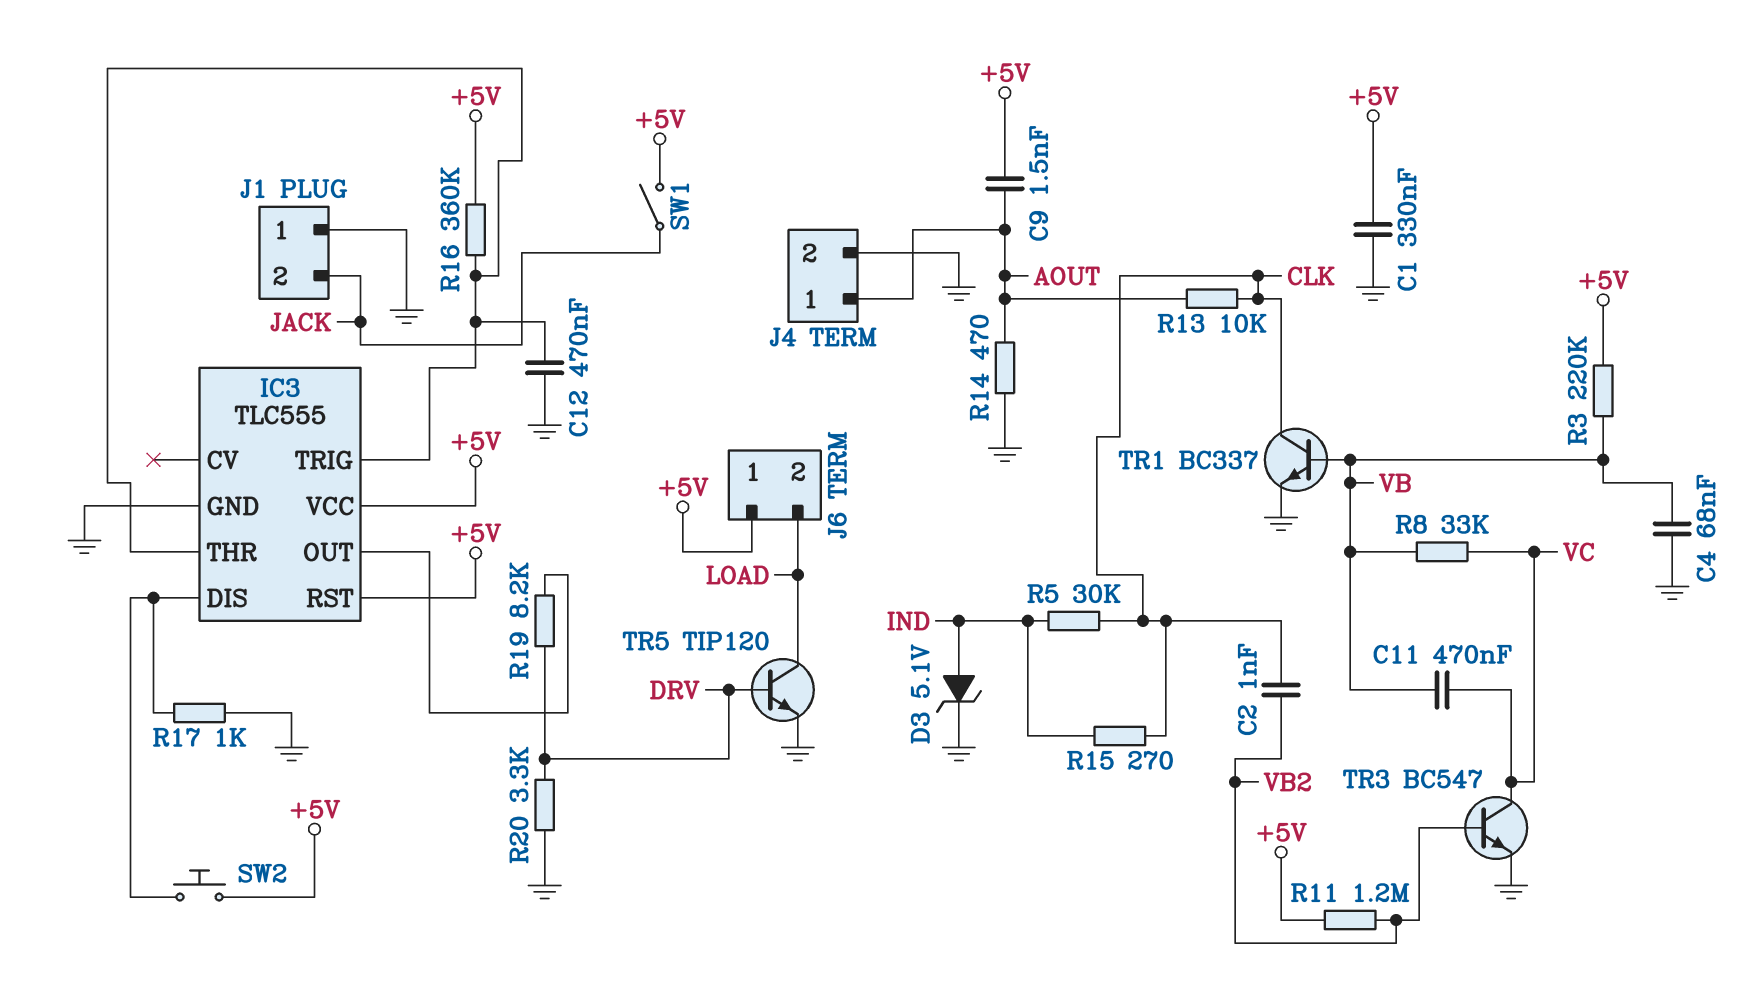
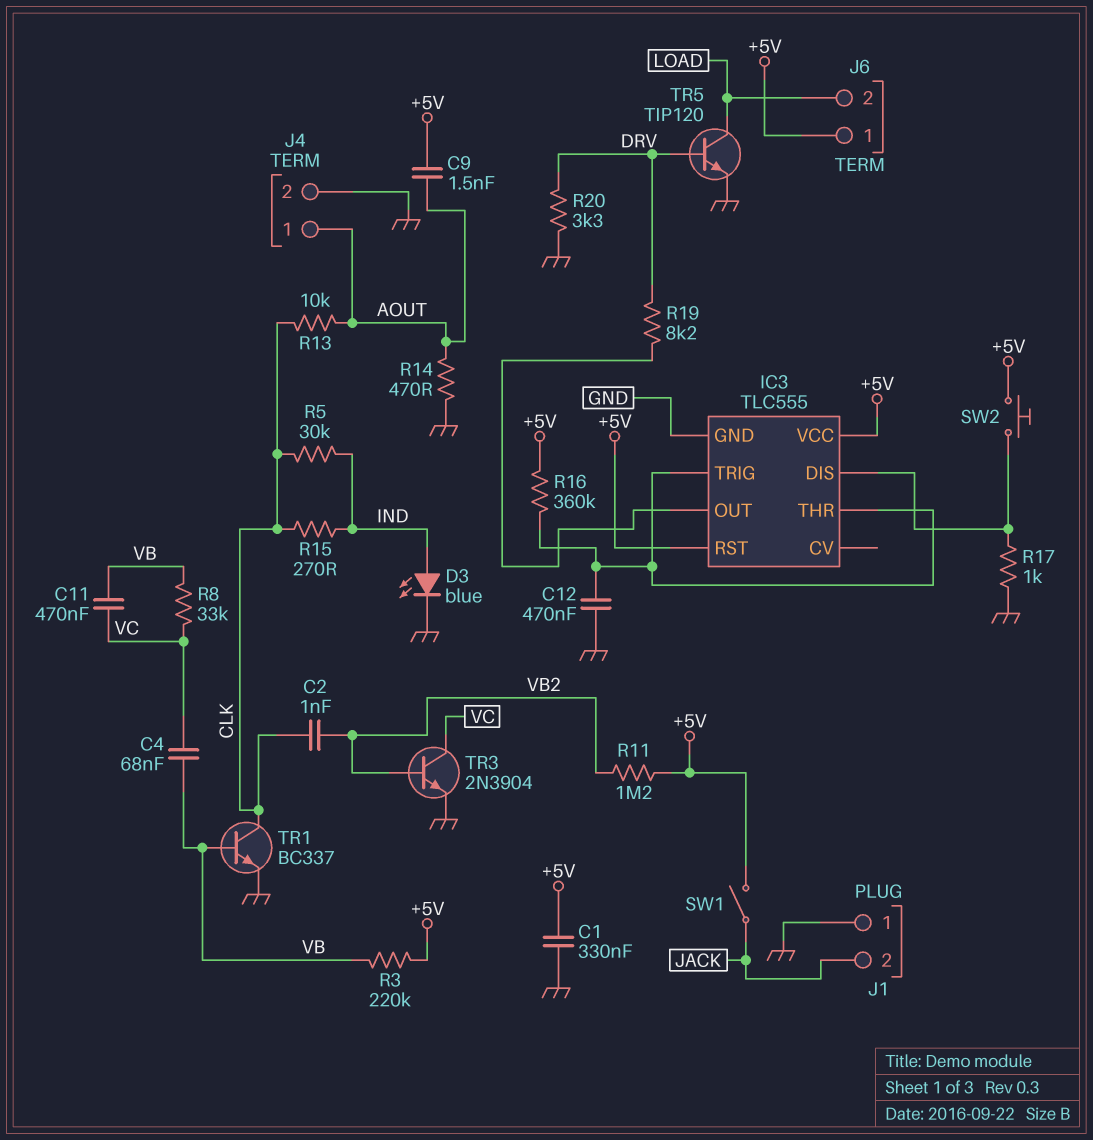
C4: 68nF (GND, VB) -> 68nF (VB, VC)
D3: zener 5.1V (A IND, K GND) -> LED blue (A IND, K GND)
TR3: NPN BC547 (B VB2, C VC, E GND) -> NPN 2N3904 (B VB2, C VC, E GND)

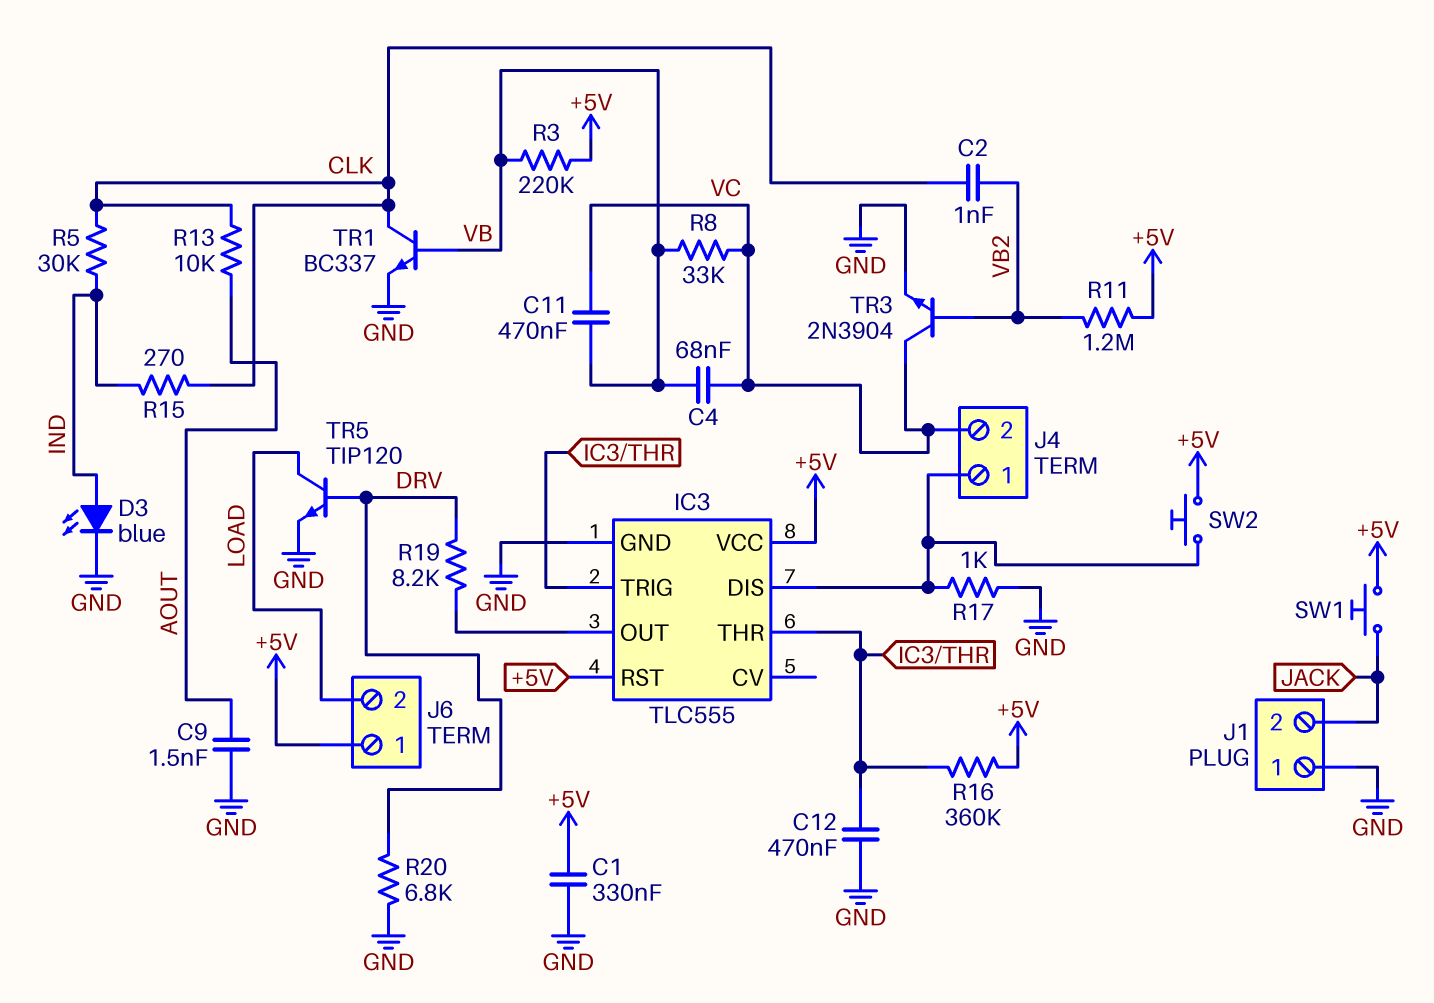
C9: 1.5nF (+5V, AOUT) -> 1.5nF (AOUT, GND)
J4 pin 1: AOUT -> IC3/DIS
J4 pin 2: GND -> VC
R14: 470 (AOUT, GND) -> none
R20: 3.3k (DRV, GND) -> 6.8k (DRV, GND)
SW1: switch (+5V, JACK) -> button (+5V, JACK)

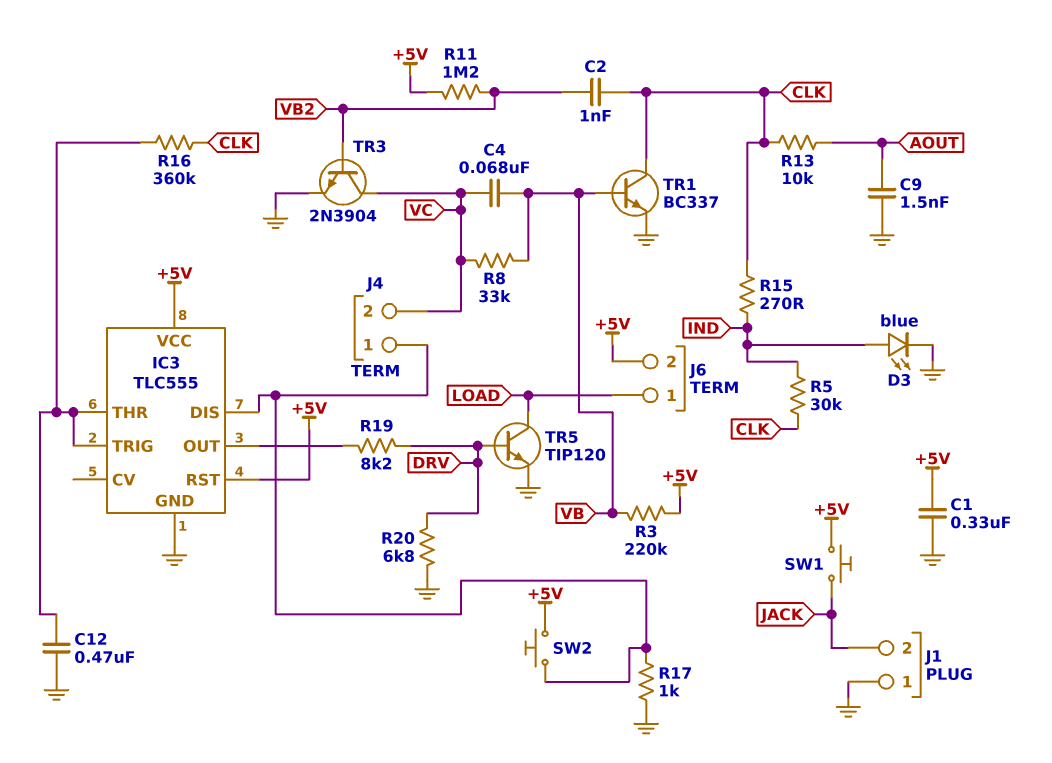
C11: 470nF (VB, VC) -> none
J6 pin 1: +5V -> LOAD
J6 pin 2: LOAD -> +5V
R16: 360k (+5V, IC3/THR) -> 360k (CLK, IC3/THR)

